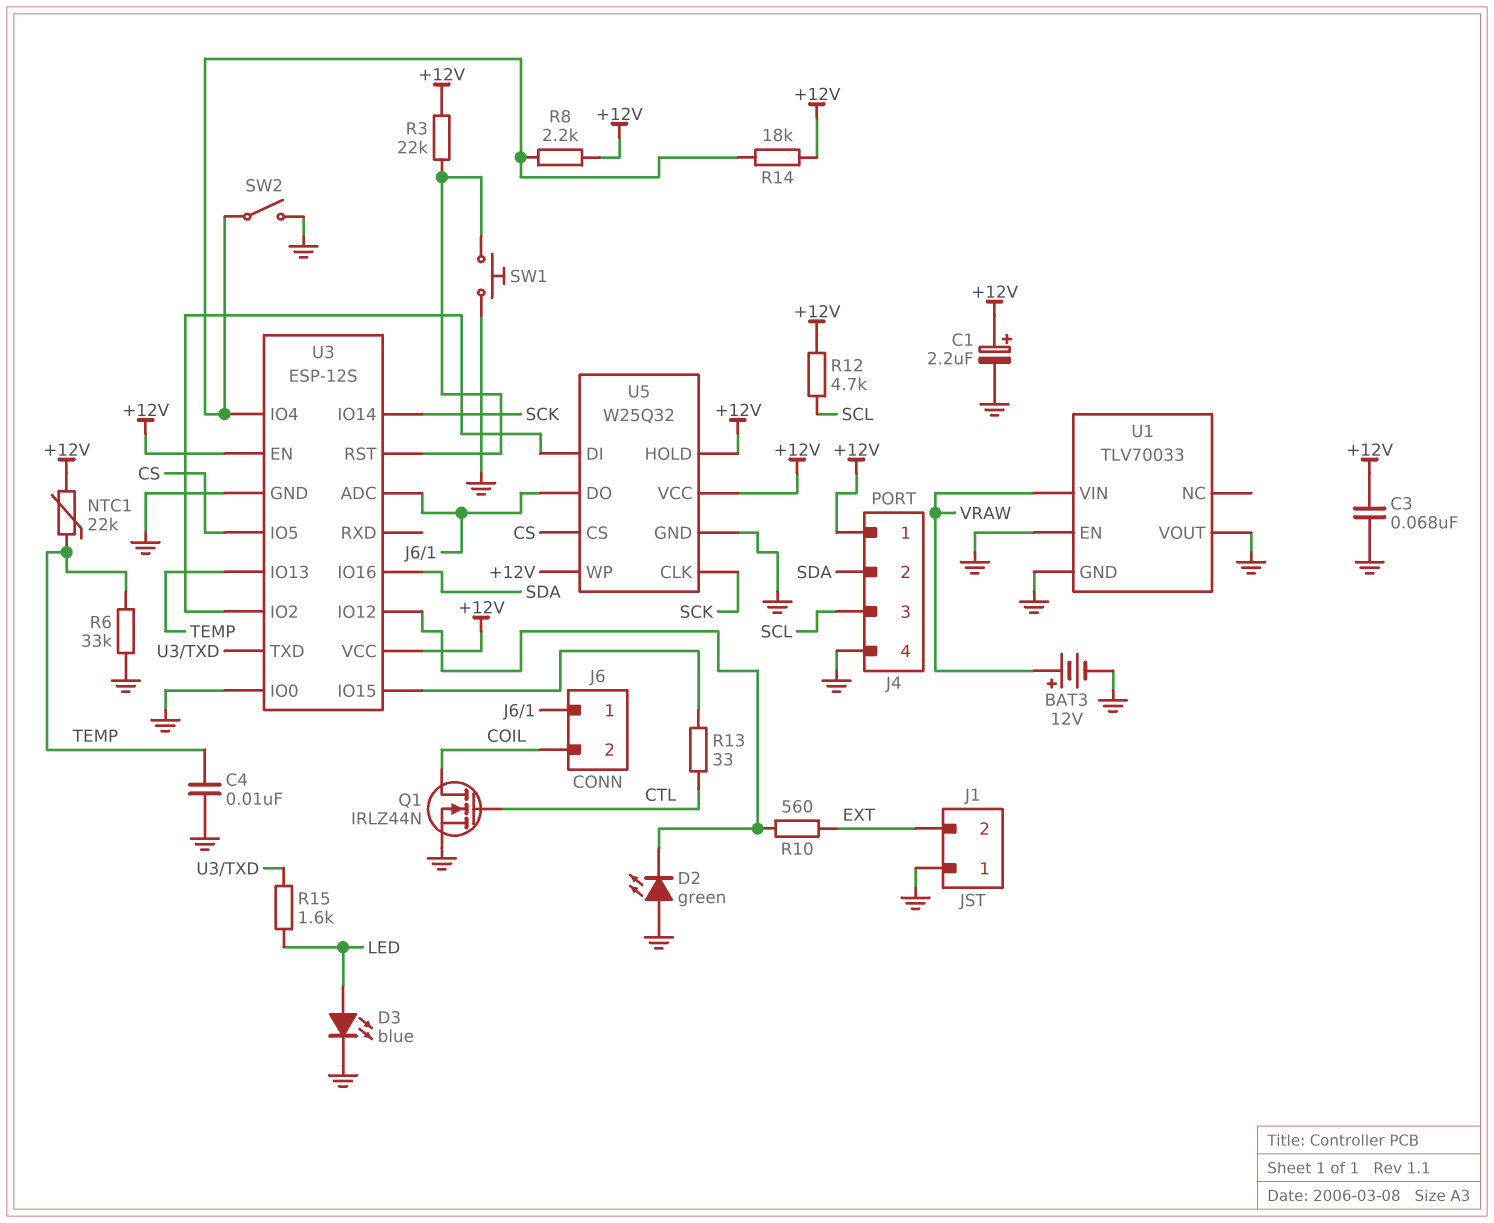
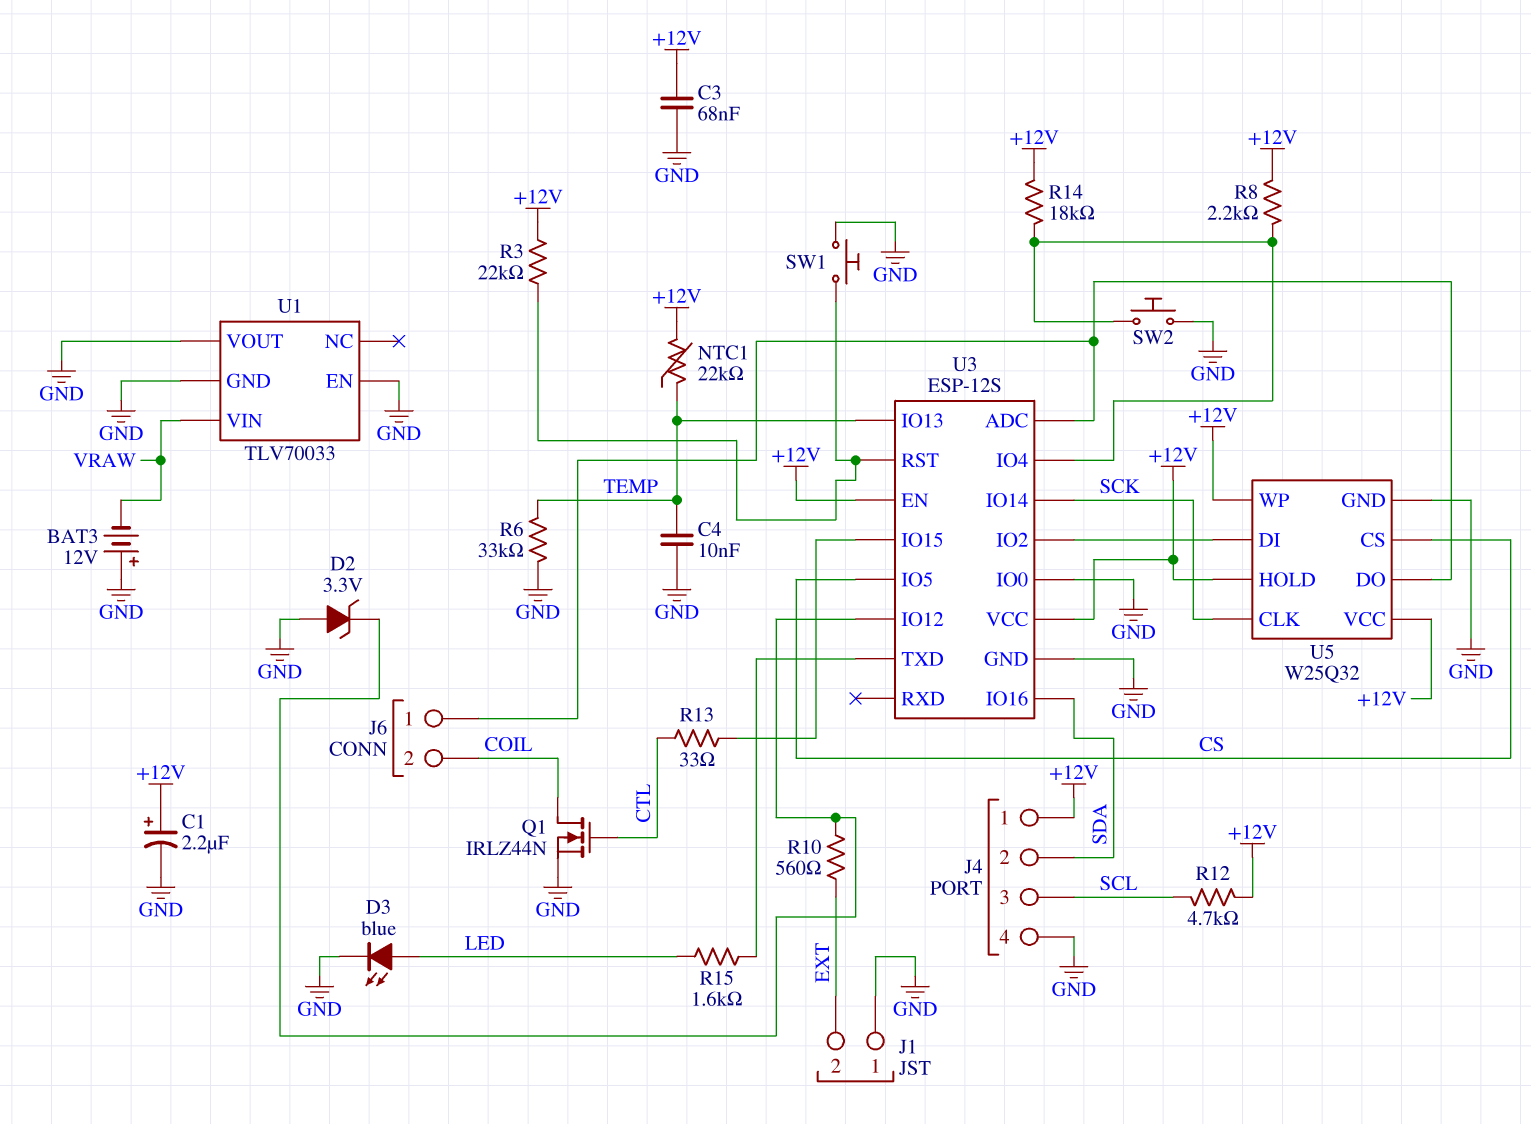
BAT3: 12V (plus VRAW, minus GND) -> 12V (plus GND, minus VRAW)
D2: LED green (A GND, K U3/IO12) -> zener 3.3V (A GND, K U3/IO12)
SW2: switch (GND, U3/IO4) -> button (GND, U3/IO4)

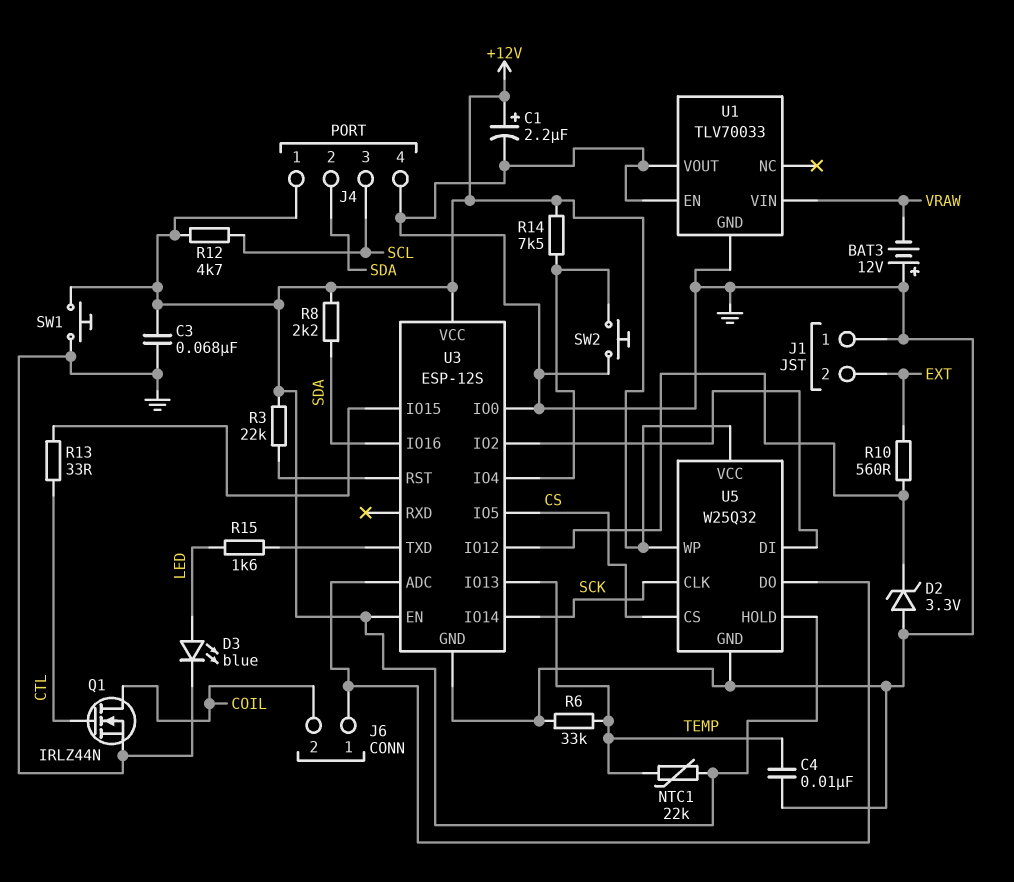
R8: 2.2k (+12V, U3/IO4) -> 2.2k (+12V, SDA)
R14: 18k (+12V, U3/IO4) -> 7.5k (+12V, U3/IO4)
SW1: button (GND, U3/RST) -> button (+12V, GND)

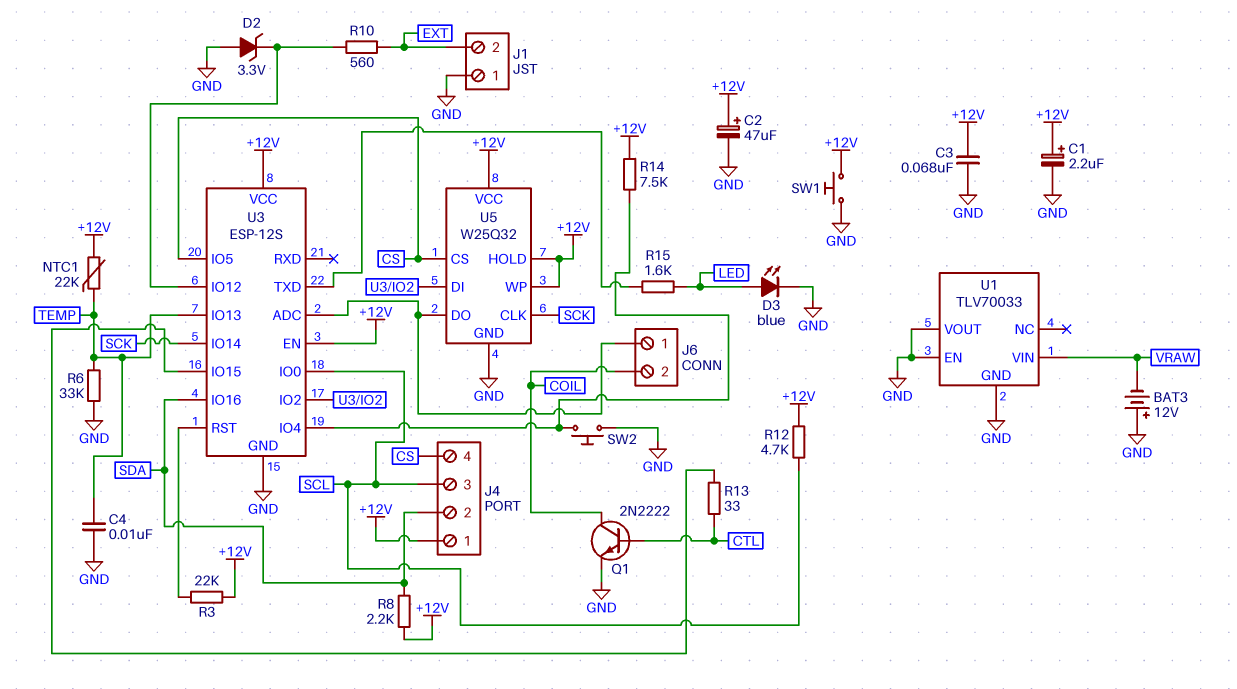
C2: none -> 47uF (plus +12V, minus GND)
J4 pin 4: GND -> CS
Q1: NMOS IRLZ44N (G CTL, D COIL, S GND) -> NPN 2N2222 (B CTL, C COIL, E GND)
U3 pin IO0: GND -> SCL

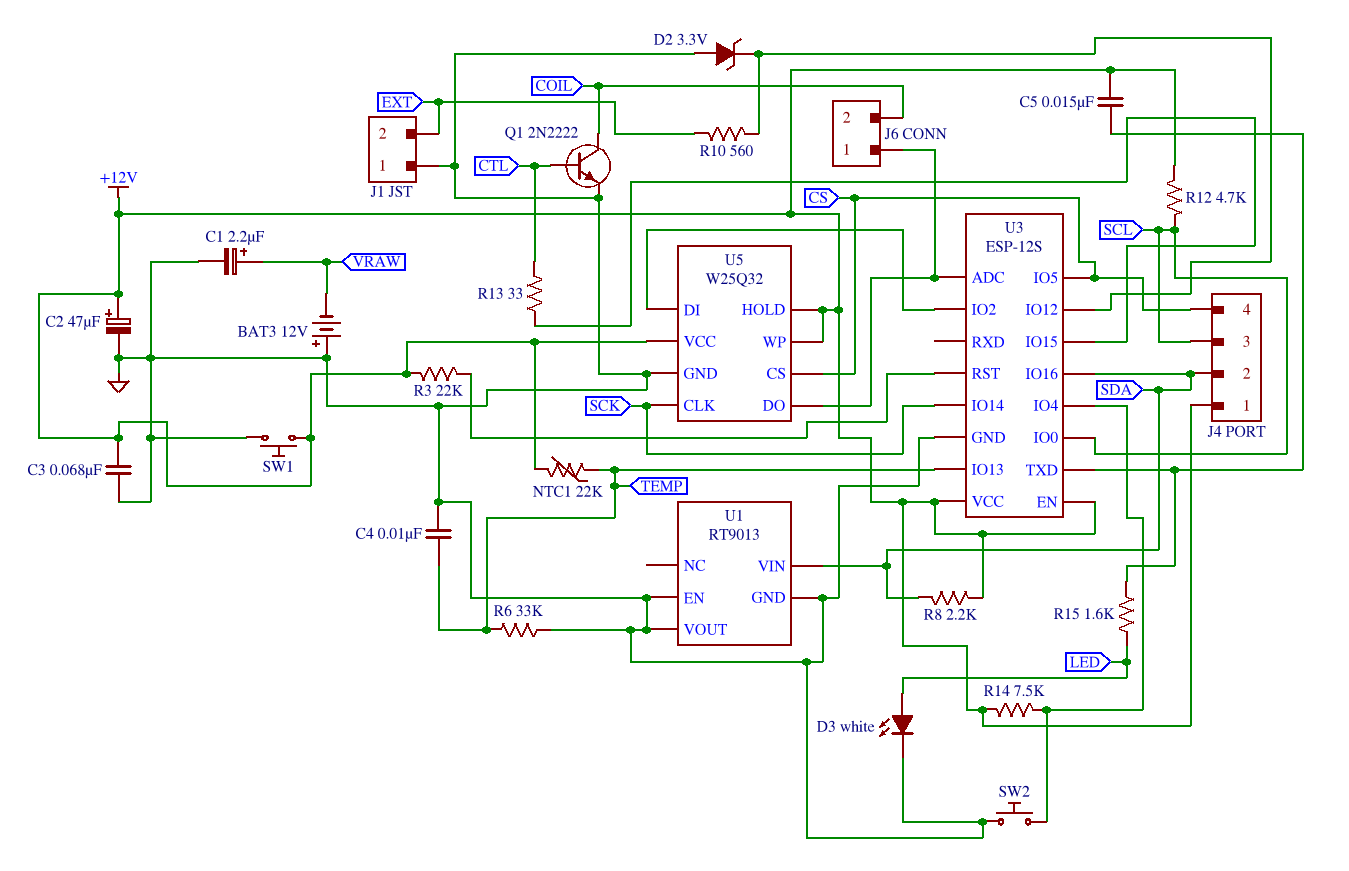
C1: 2.2uF (plus +12V, minus GND) -> 2.2uF (plus VRAW, minus GND)
C5: none -> 15nF (+12V, U3/TXD)
D3: LED blue (A LED, K GND) -> LED white (A LED, K GND)
U1: TLV70033 -> RT9013
U1 pin VIN: VRAW -> SDA

